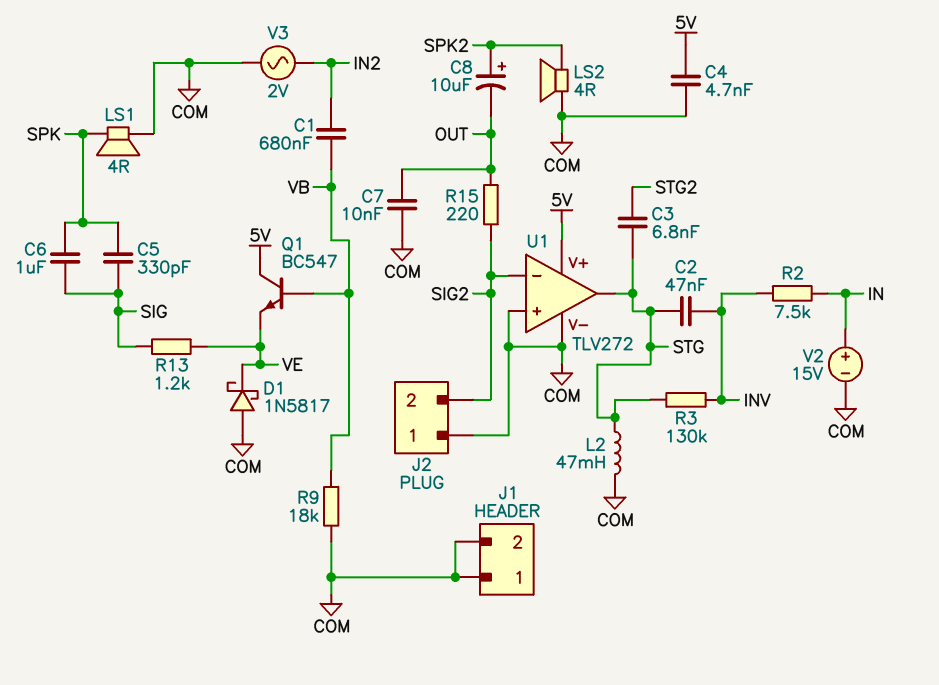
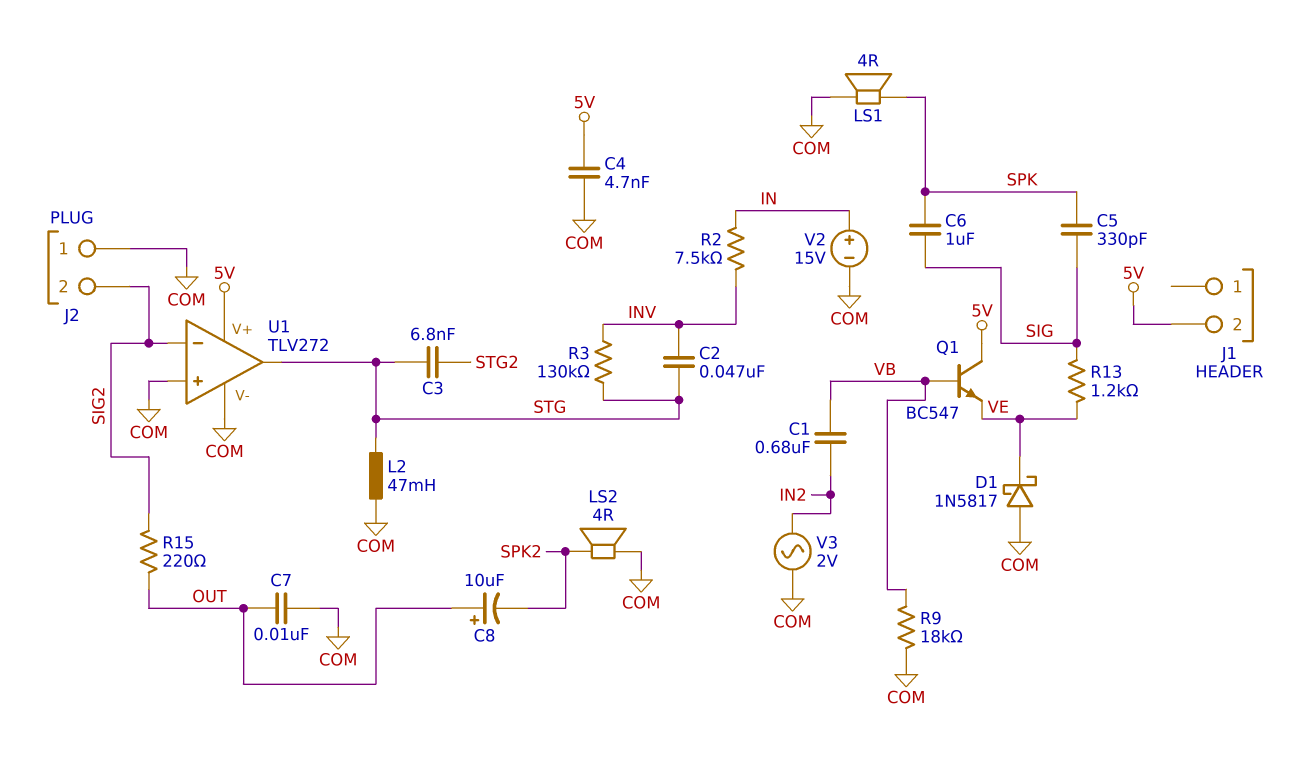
C8: 10uF (plus SPK2, minus OUT) -> 10uF (plus OUT, minus SPK2)
J1 pin 1: COM -> none
J1 pin 2: COM -> 5V

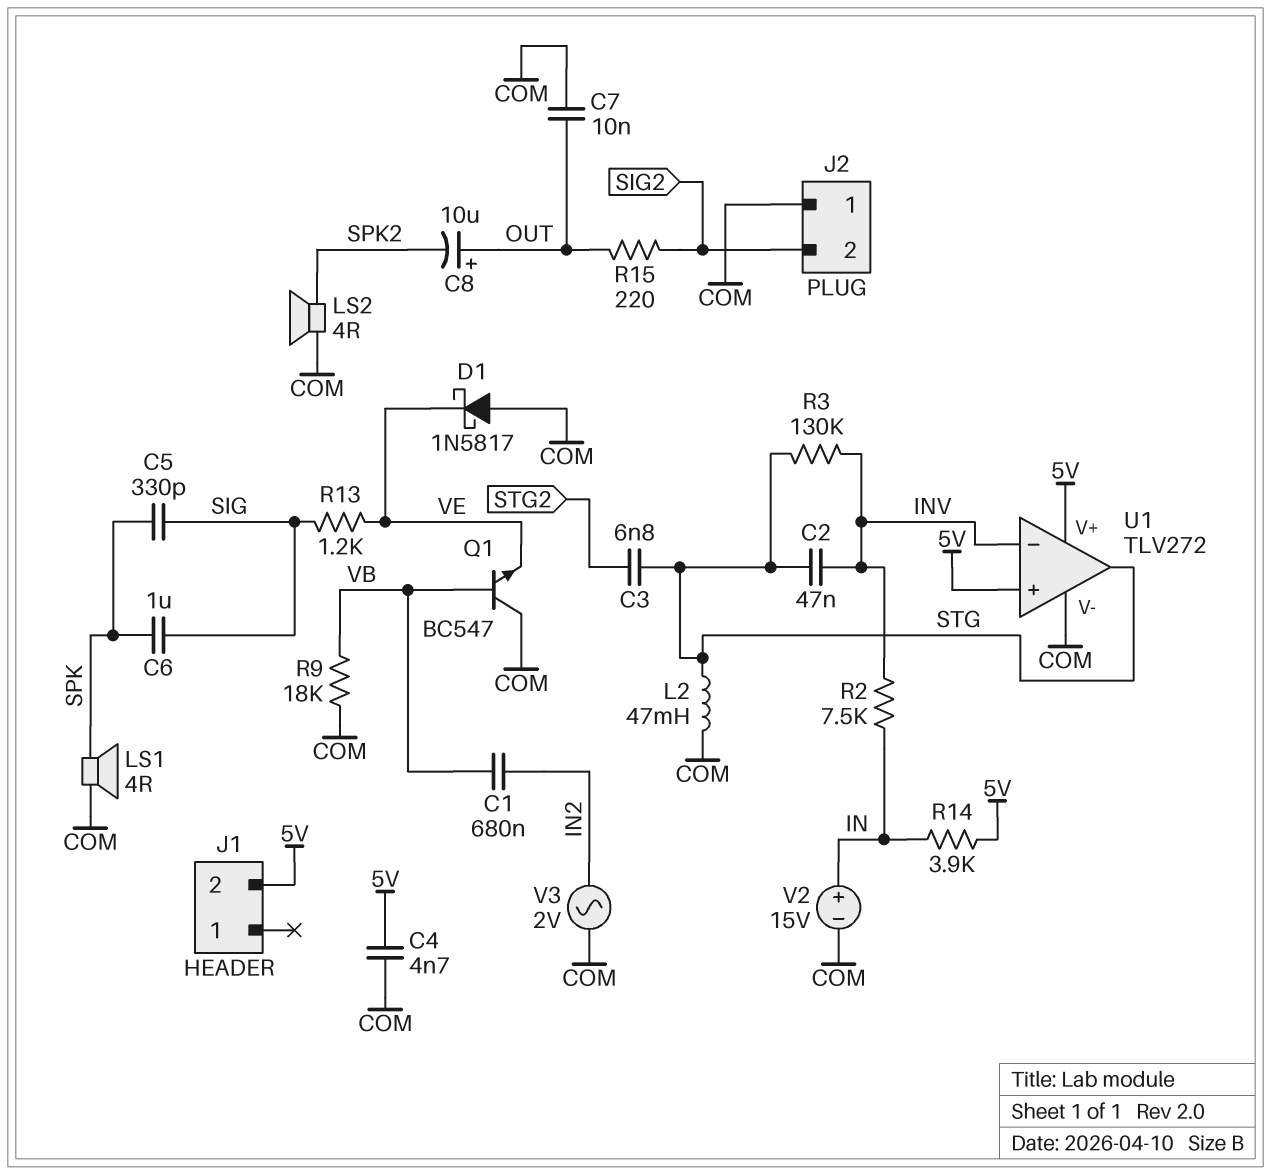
Q1: NPN BC547 (B VB, C 5V, E VE) -> NPN BC547 (B VB, C COM, E VE)
R14: none -> 3.9k (5V, IN)
U1 pin in+: COM -> 5V
U1 pin in-: SIG2 -> INV

